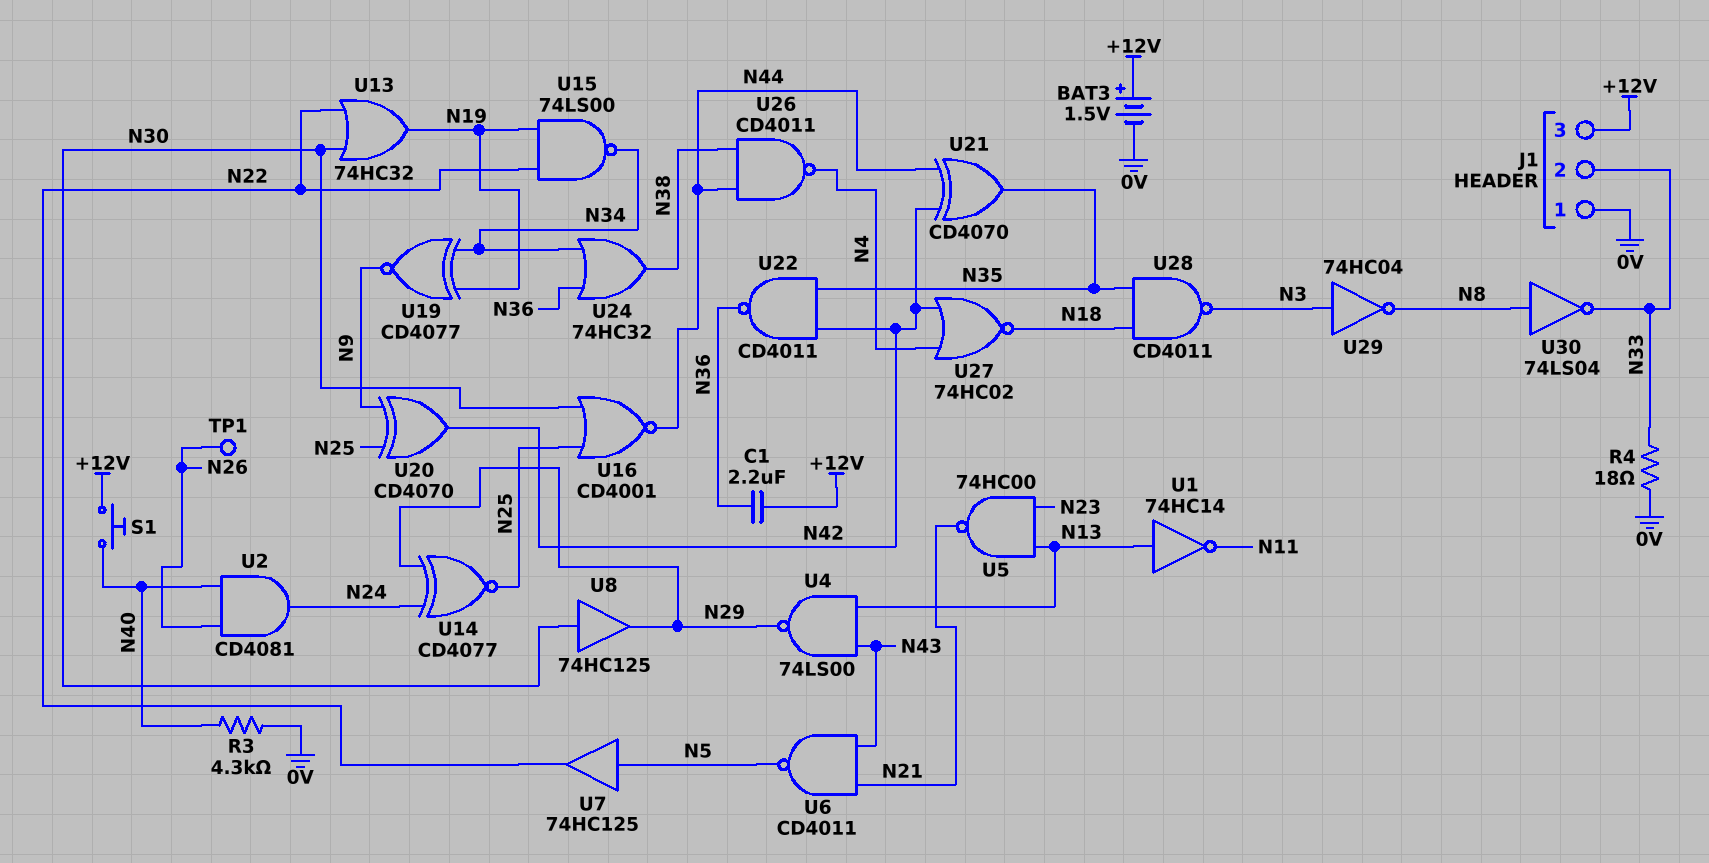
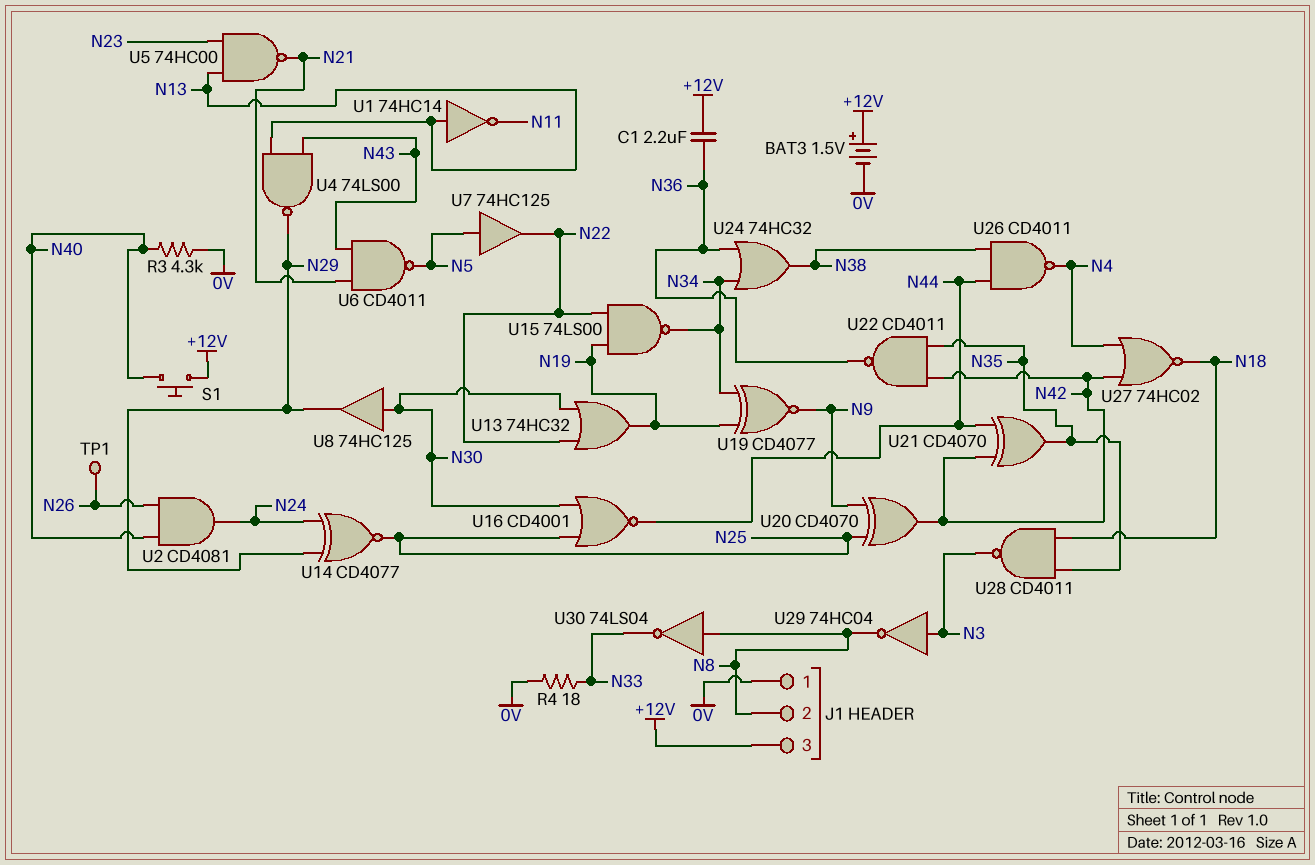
J1 pin 2: N33 -> N8

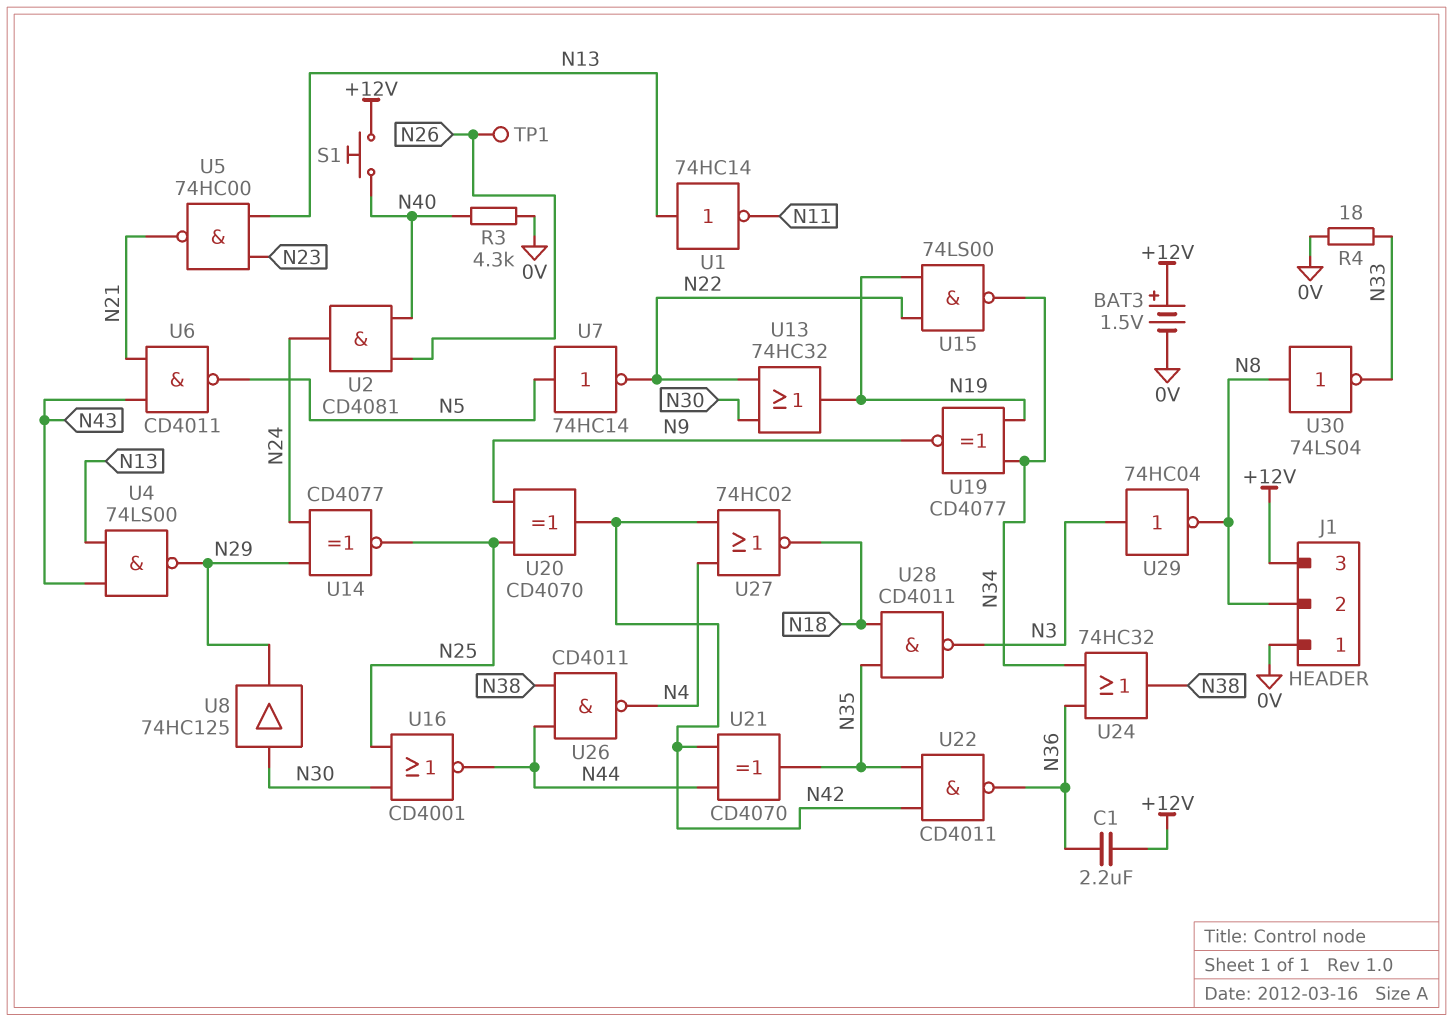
U7: buffer 74HC125 (in N5, out N22) -> NOT 74HC14 (in N5, out N22)

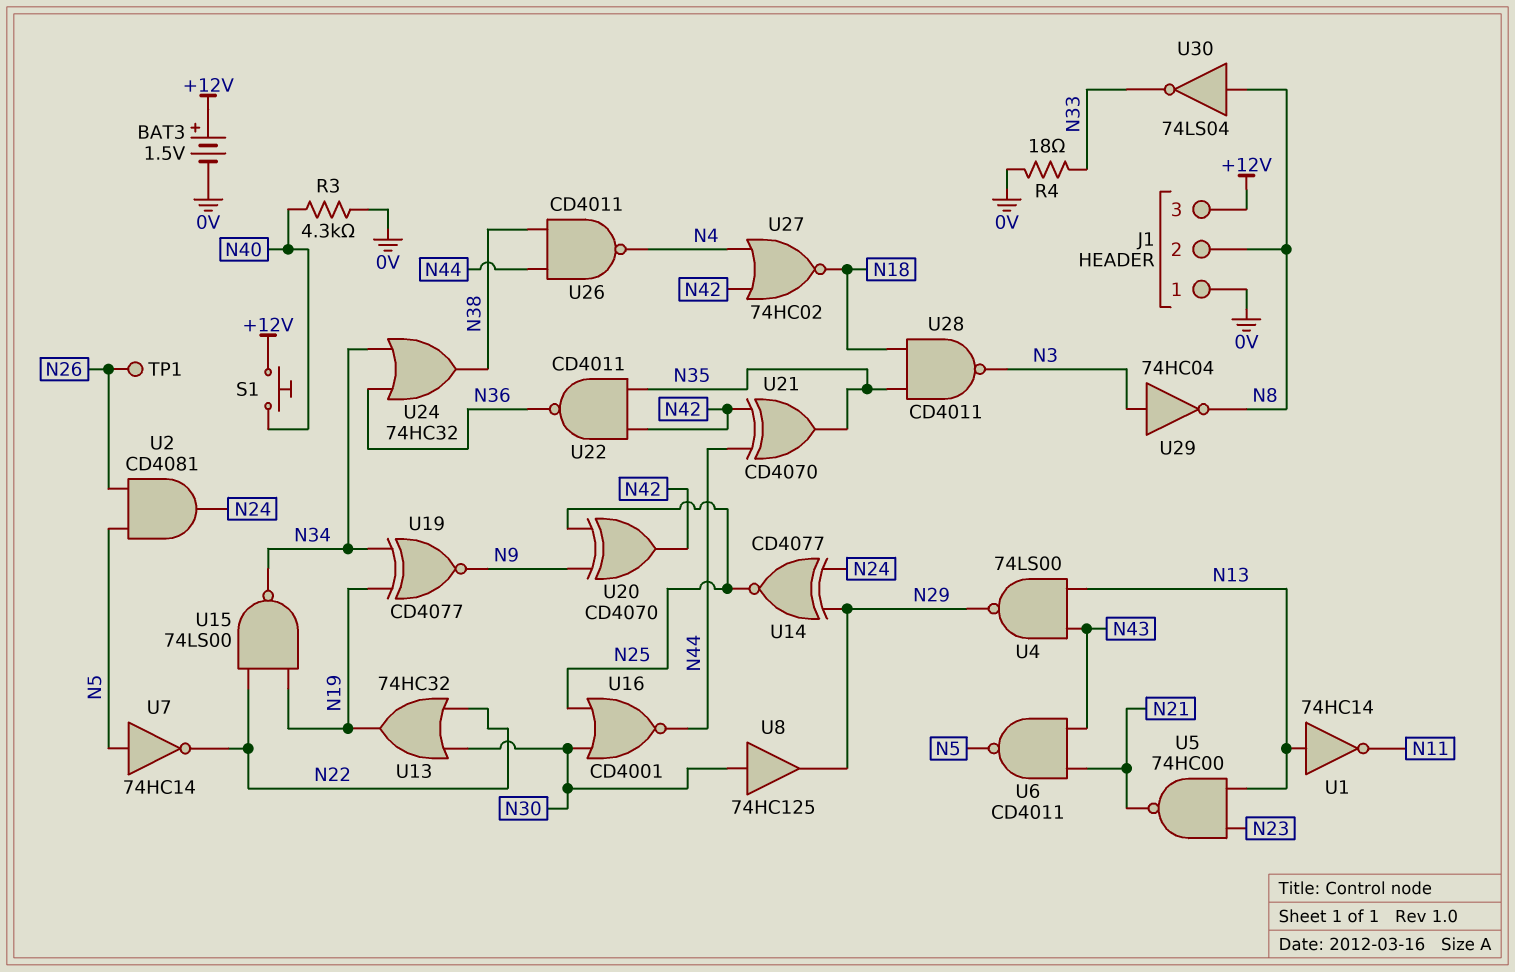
C1: 2.2uF (+12V, N36) -> none
U2: AND CD4081 (in N26, in N40, out N24) -> AND CD4081 (in N5, in N26, out N24)

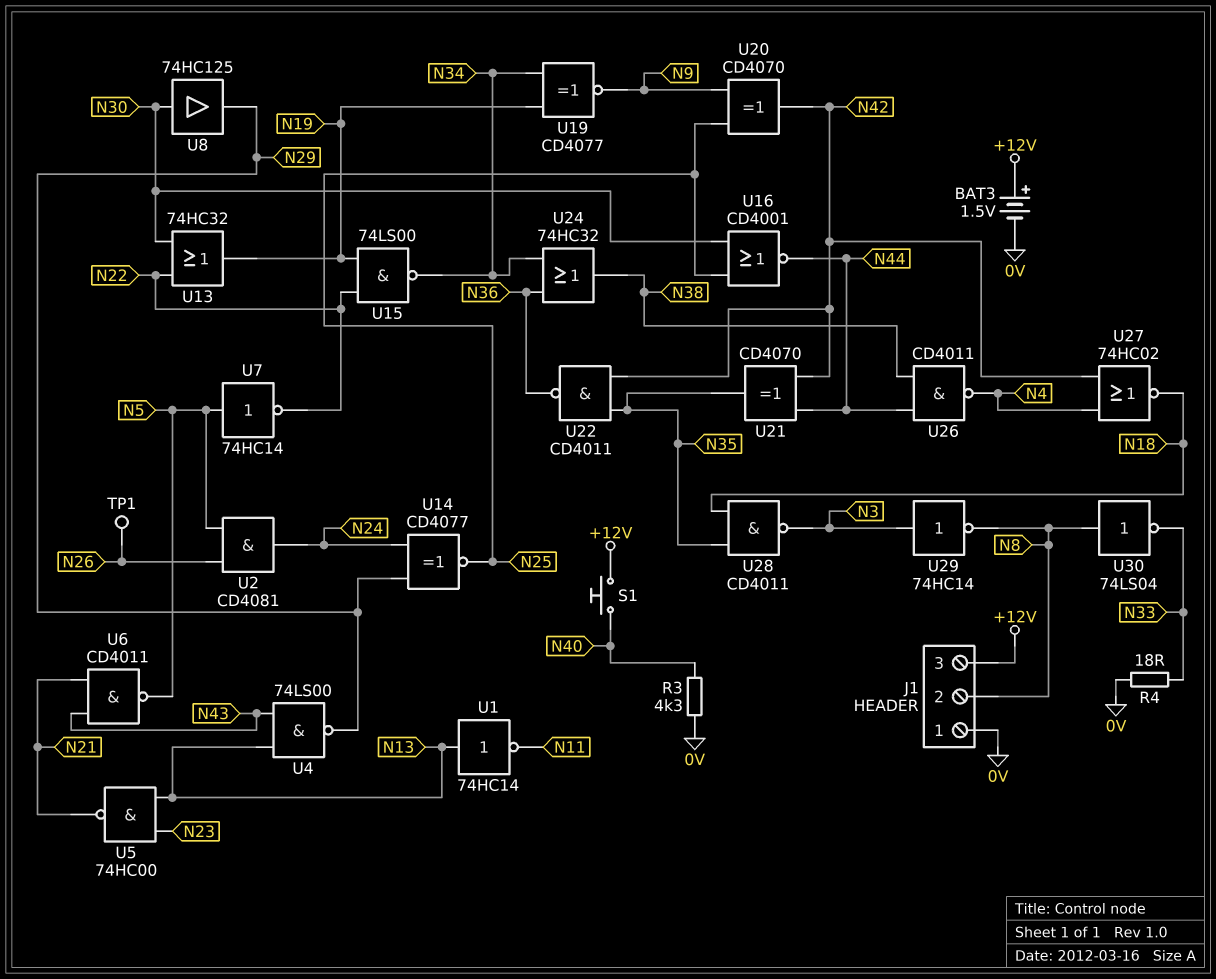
U29: NOT 74HC04 (in N3, out N8) -> NOT 74HC14 (in N3, out N8)

